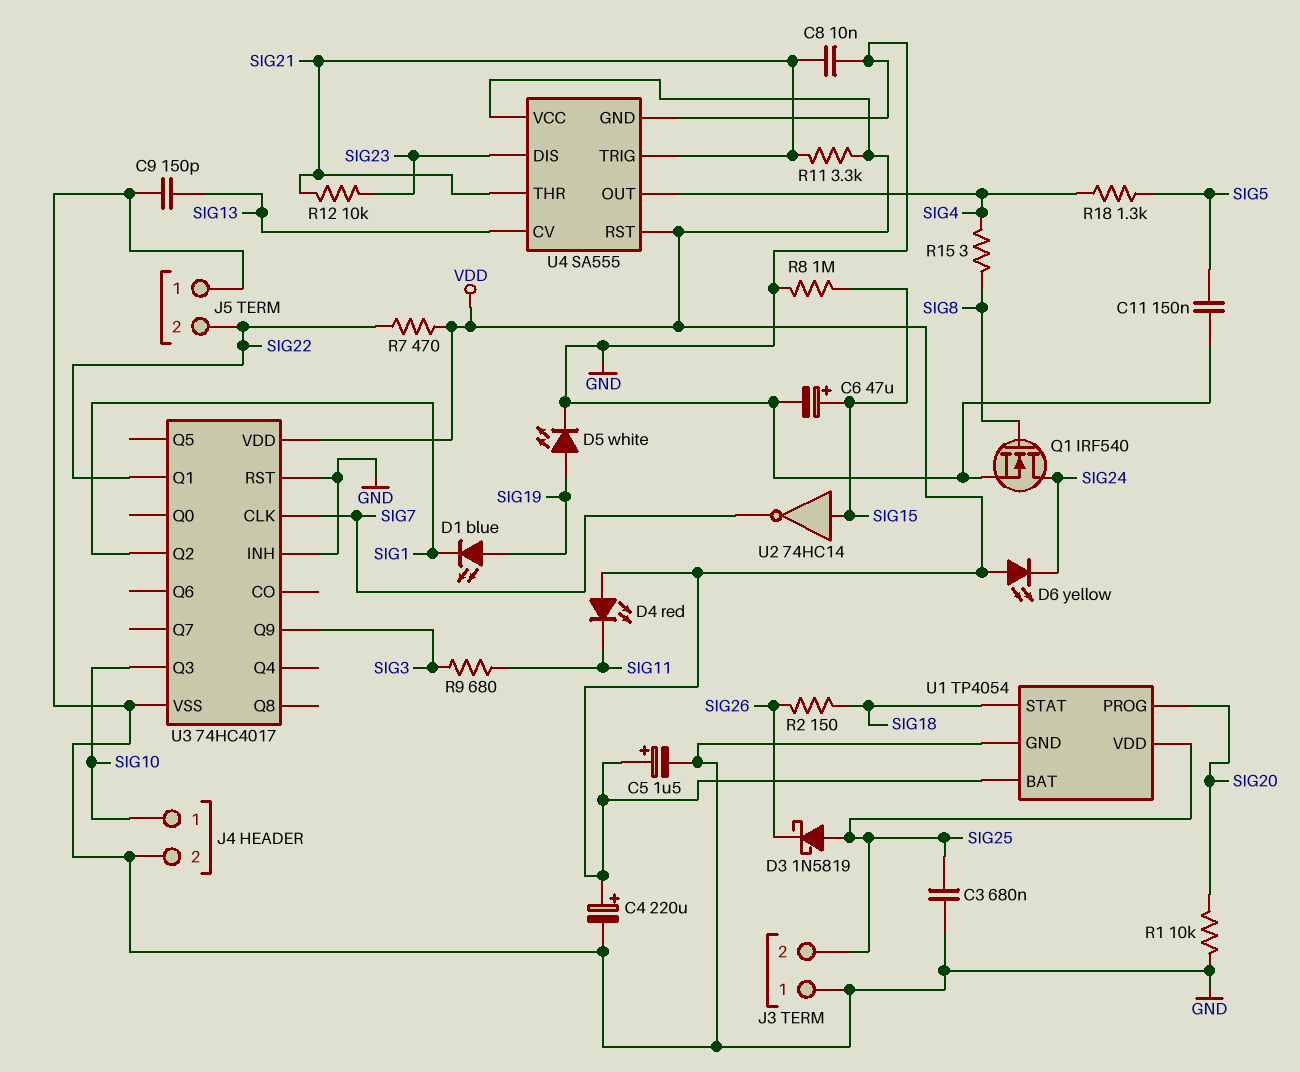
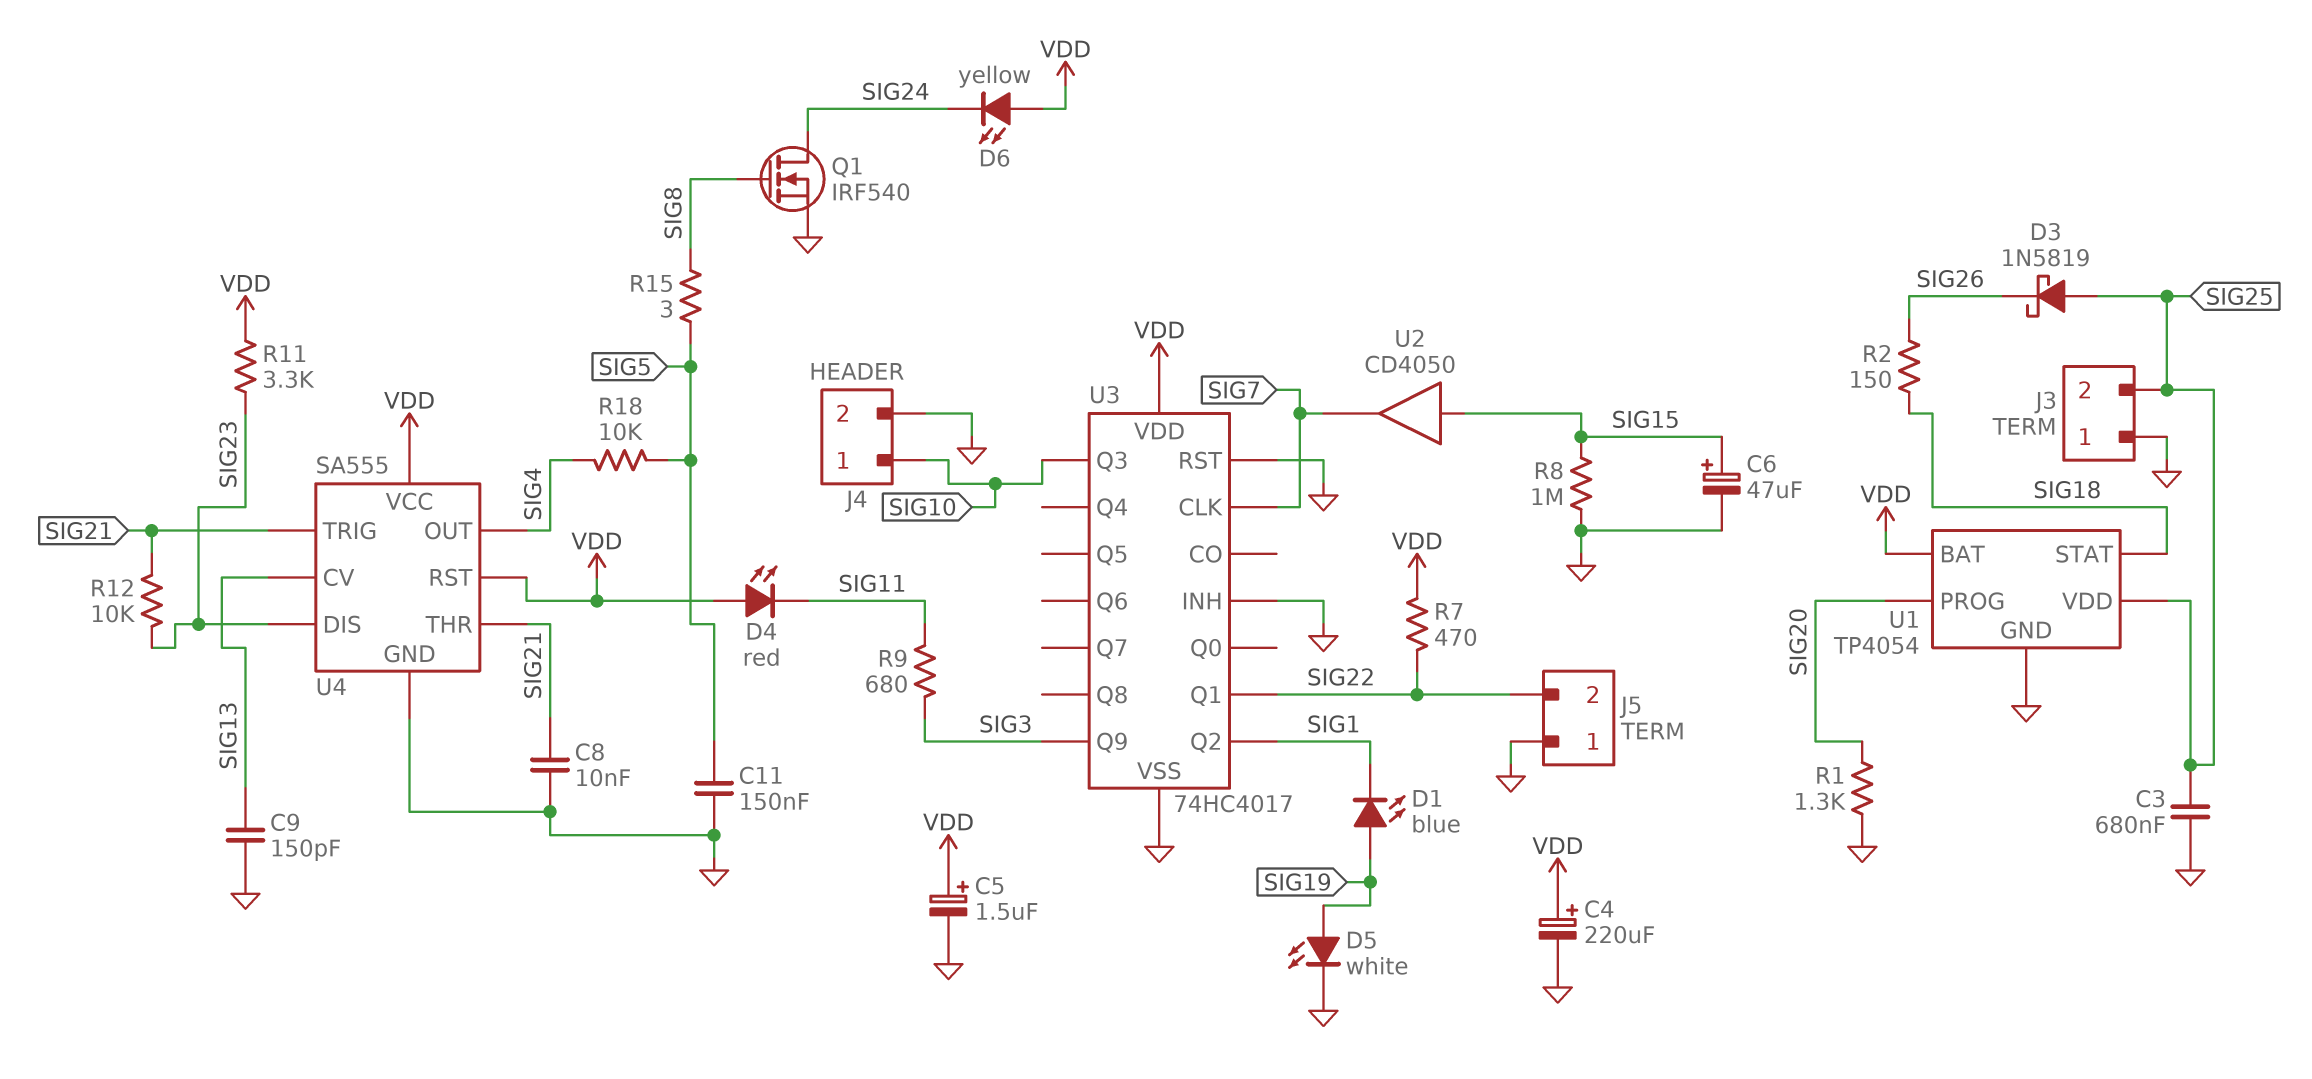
R1: 10k (GND, SIG20) -> 1.3k (GND, SIG20)
R11: 3.3k (SIG21, VDD) -> 3.3k (SIG23, VDD)
R15: 3 (SIG4, SIG8) -> 3 (SIG5, SIG8)
R18: 1.3k (SIG4, SIG5) -> 10k (SIG4, SIG5)
U2: NOT 74HC14 (in SIG15, out SIG7) -> buffer CD4050 (in SIG15, out SIG7)

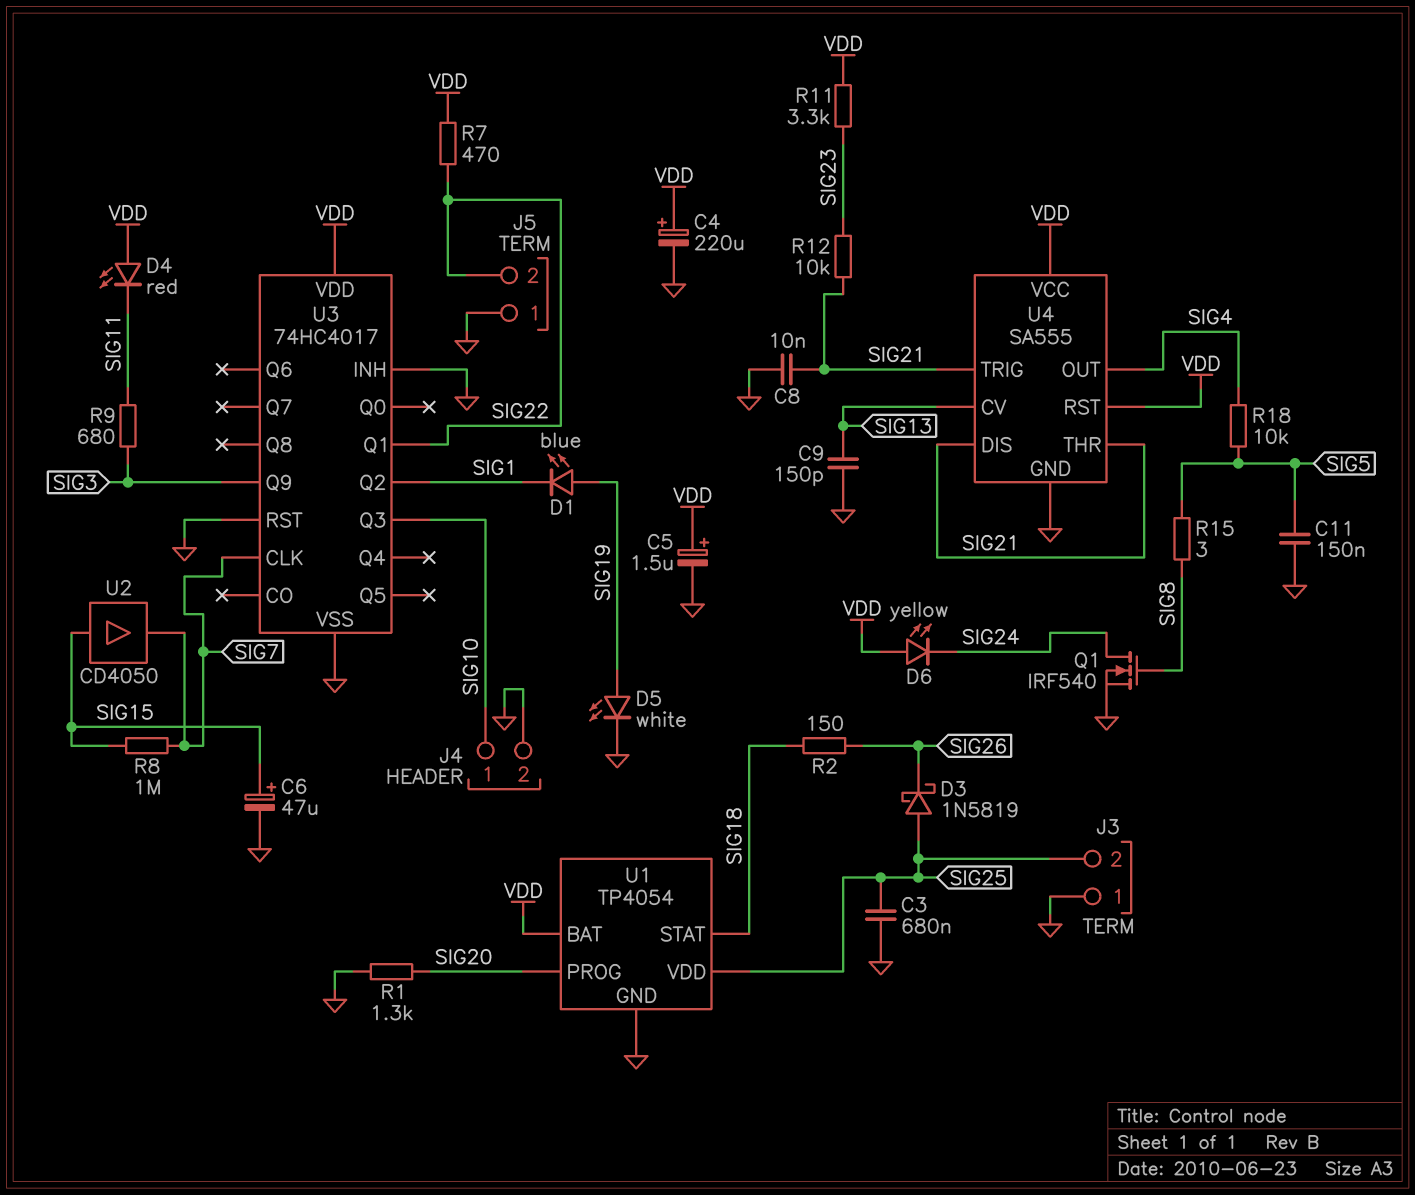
R8: 1M (GND, SIG15) -> 1M (SIG7, SIG15)
U4 pin DIS: SIG23 -> SIG21

